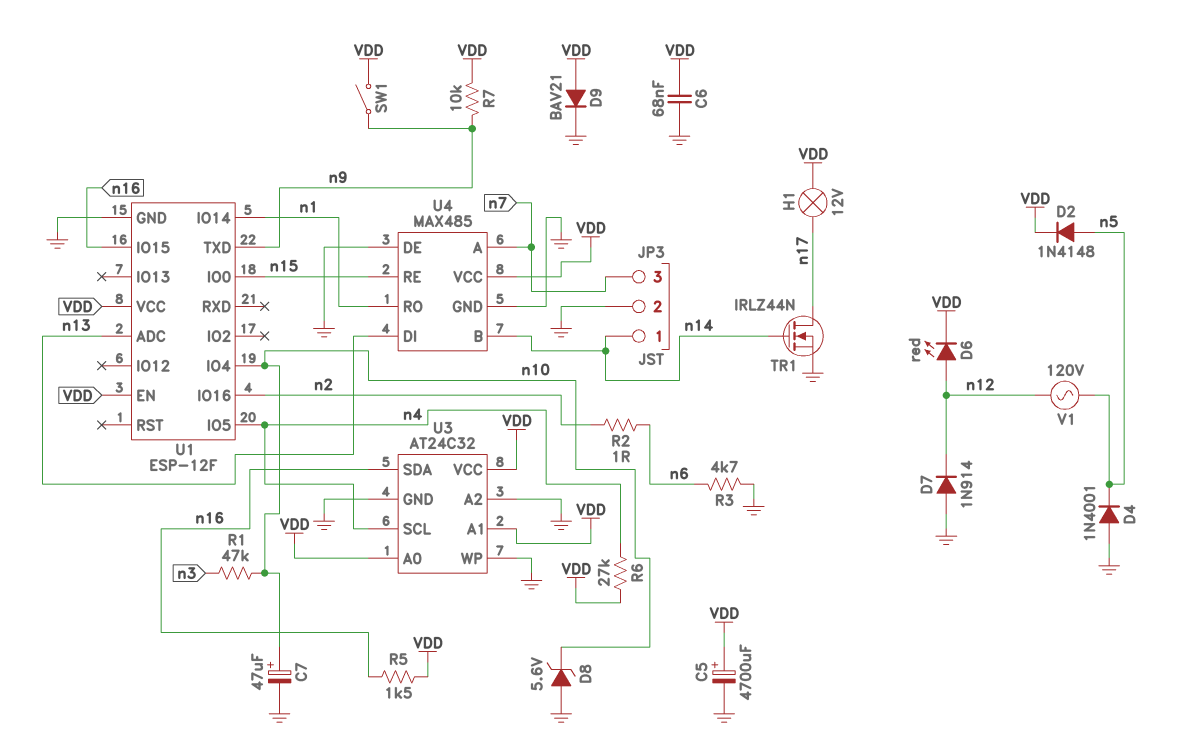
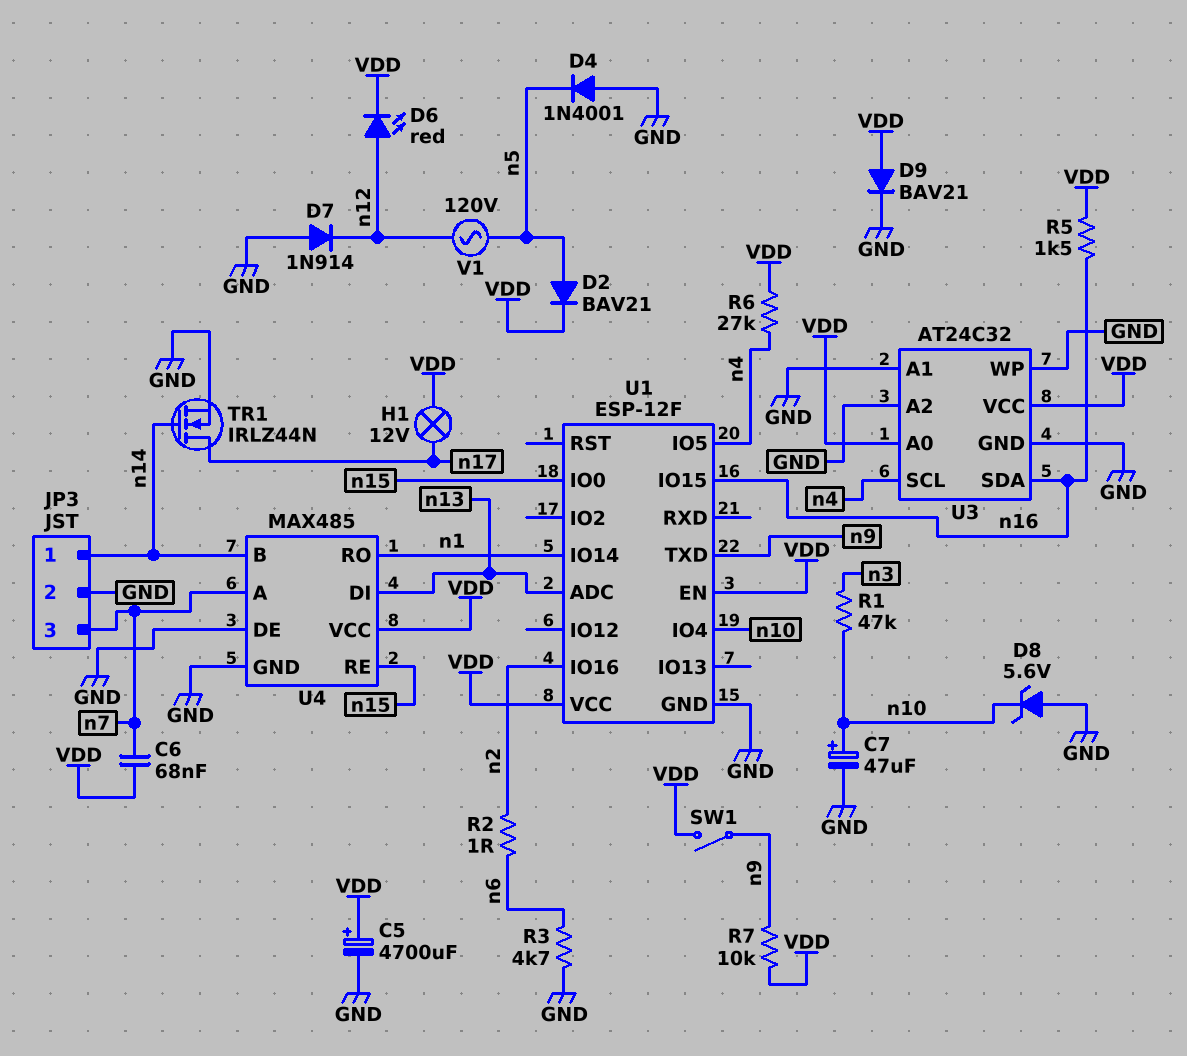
C6: 68nF (GND, VDD) -> 68nF (VDD, n7)
D2: diode 1N4148 (A n5, K VDD) -> diode BAV21 (A n5, K VDD)
U3 pin A1: VDD -> GND

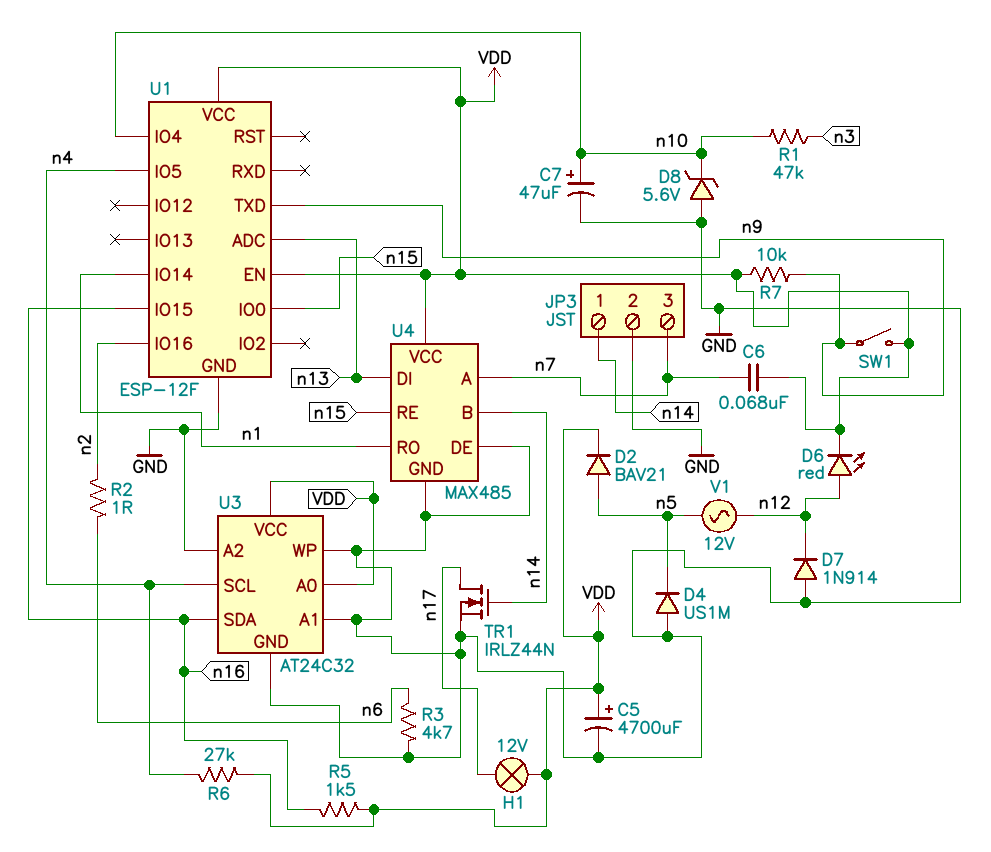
D4: diode 1N4001 (A GND, K n5) -> diode US1M (A GND, K n5)
D9: diode BAV21 (A VDD, K GND) -> none
V1: AC 120V (n5, n12) -> AC 12V (n5, n12)

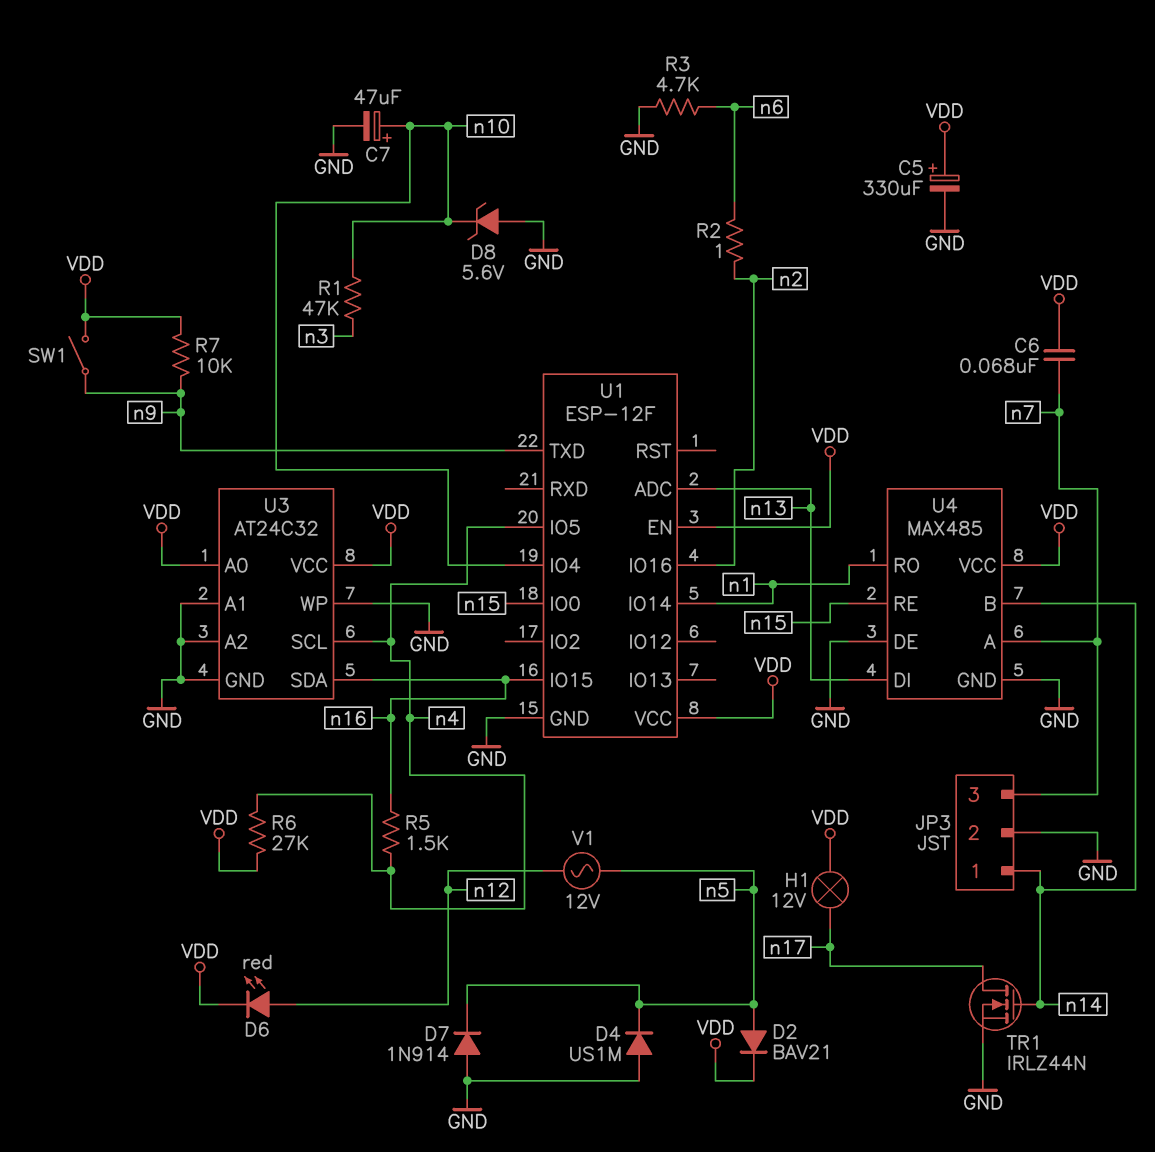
C5: 4700uF (plus VDD, minus GND) -> 330uF (plus VDD, minus GND)
D7: diode 1N914 (A GND, K n12) -> diode 1N914 (A GND, K n5)
R5: 1.5k (VDD, n16) -> 1.5k (n4, n16)

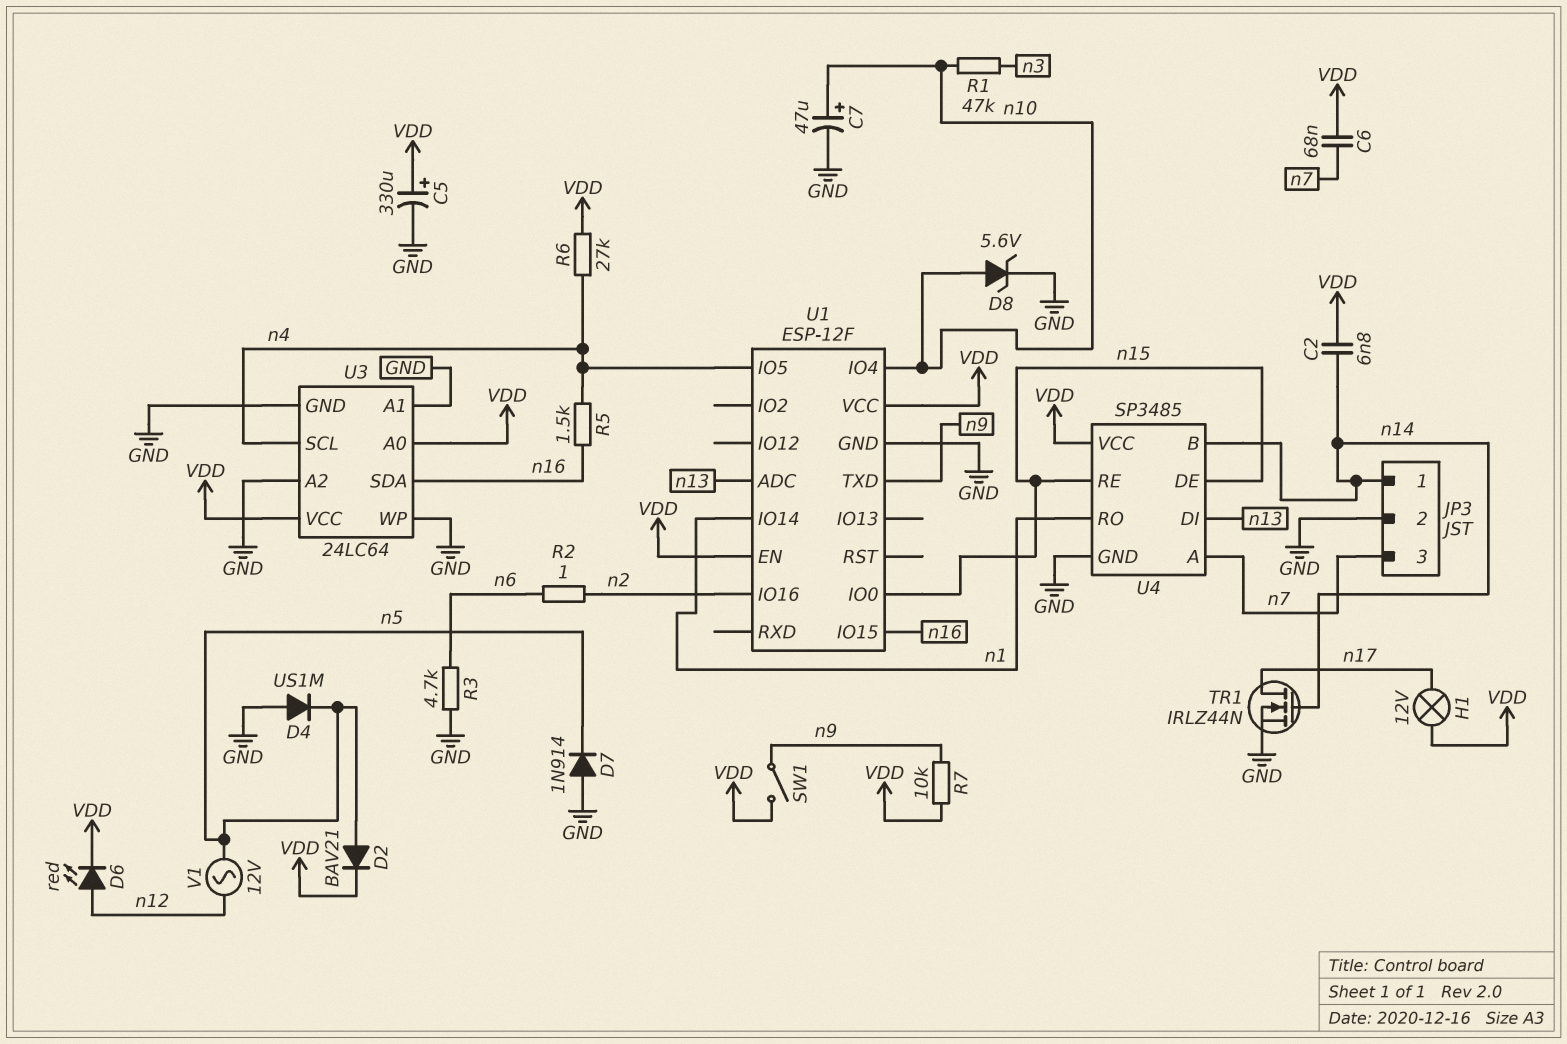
C2: none -> 6.8nF (VDD, n14)
D8: zener 5.6V (A GND, K n10) -> zener 5.6V (A n10, K GND)
U3: AT24C32 -> 24LC64
U4: MAX485 -> SP3485
U4 pin DE: GND -> n15

